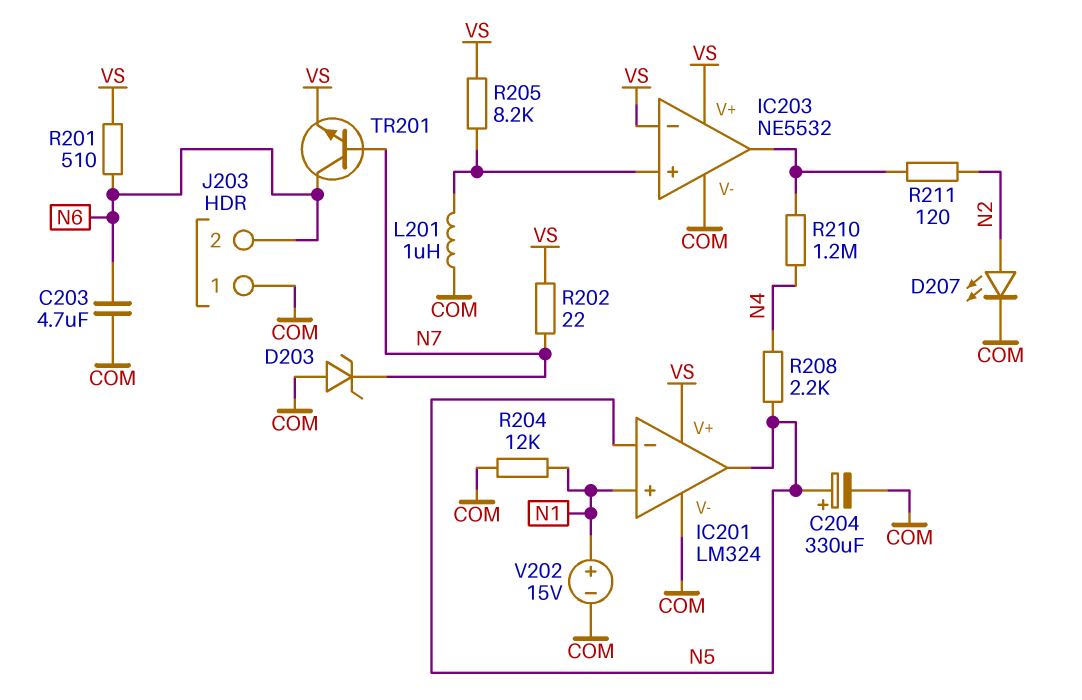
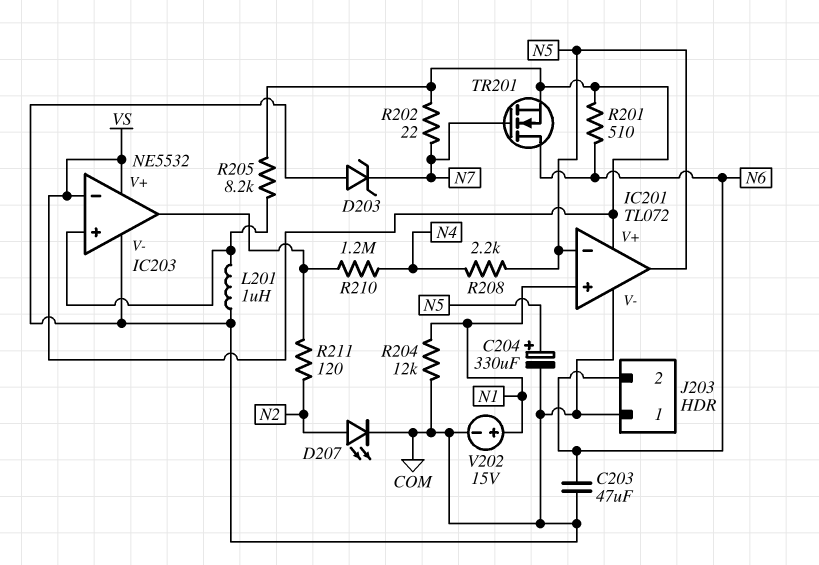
C203: 4.7uF (COM, N6) -> 47uF (COM, N6)
IC201: LM324 -> TL072
TR201: NPN (B N7, C N6, E VS) -> NMOS (G N7, D N6, S VS)

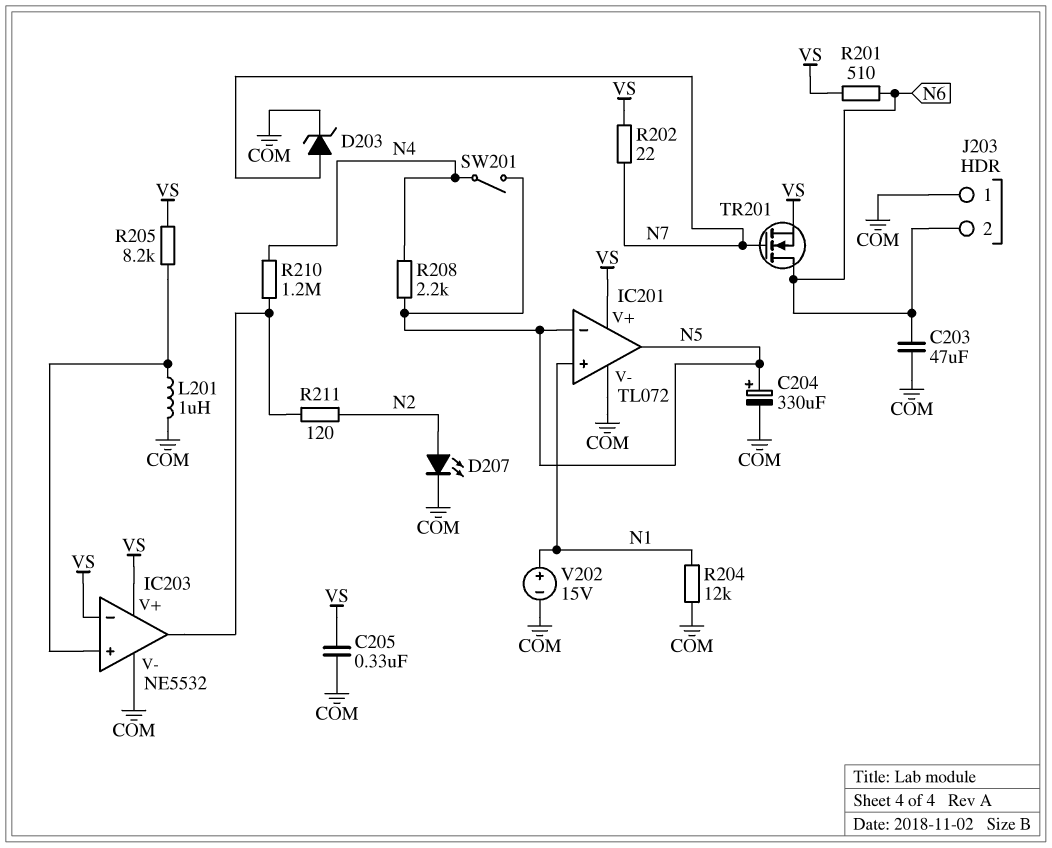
C205: none -> 330nF (COM, VS)
D203: zener (A COM, K N7) -> zener (A N7, K COM)
SW201: none -> switch (N4, N5)

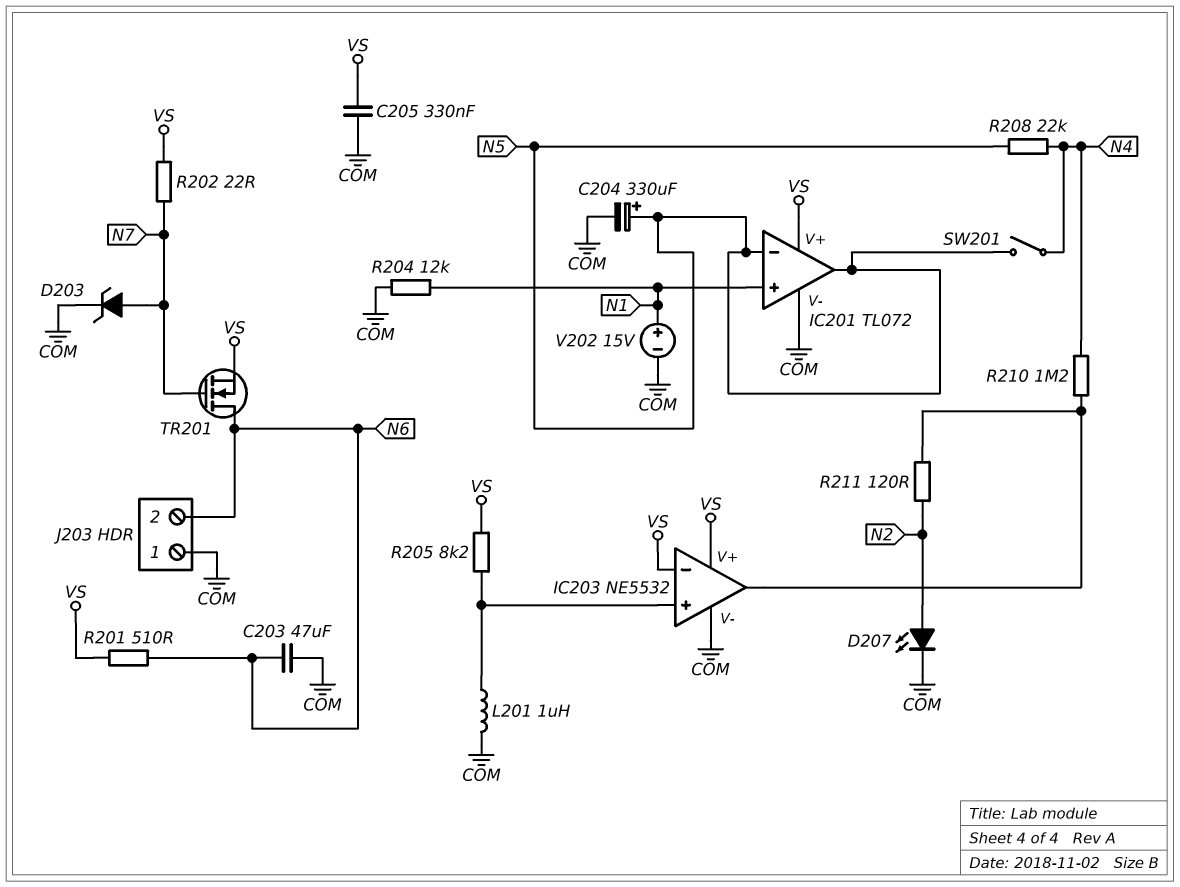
R208: 2.2k (N4, N5) -> 22k (N4, N5)

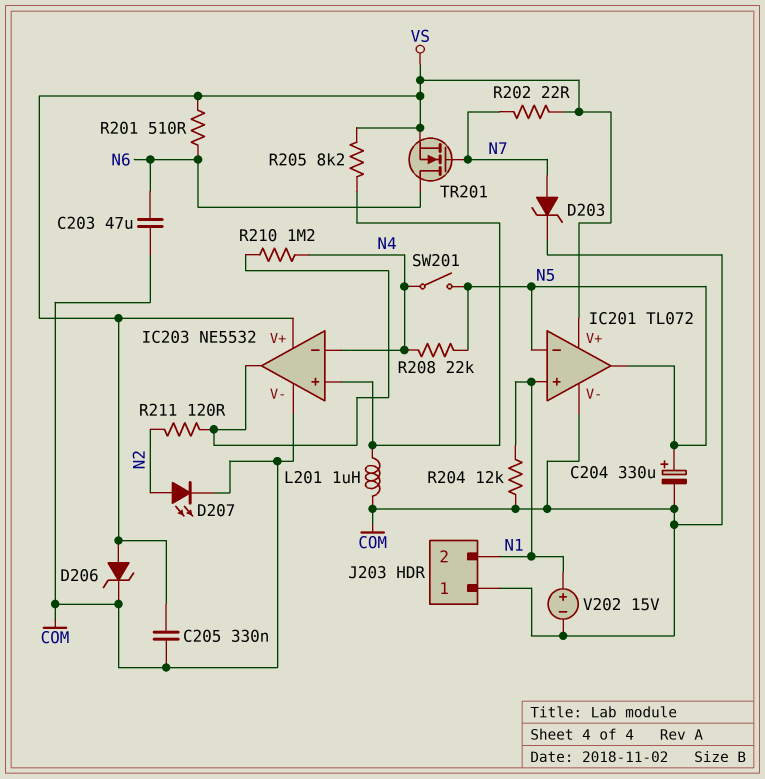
D206: none -> zener (A VS, K COM)
IC203 pin in-: VS -> N4
J203 pin 2: N6 -> N1

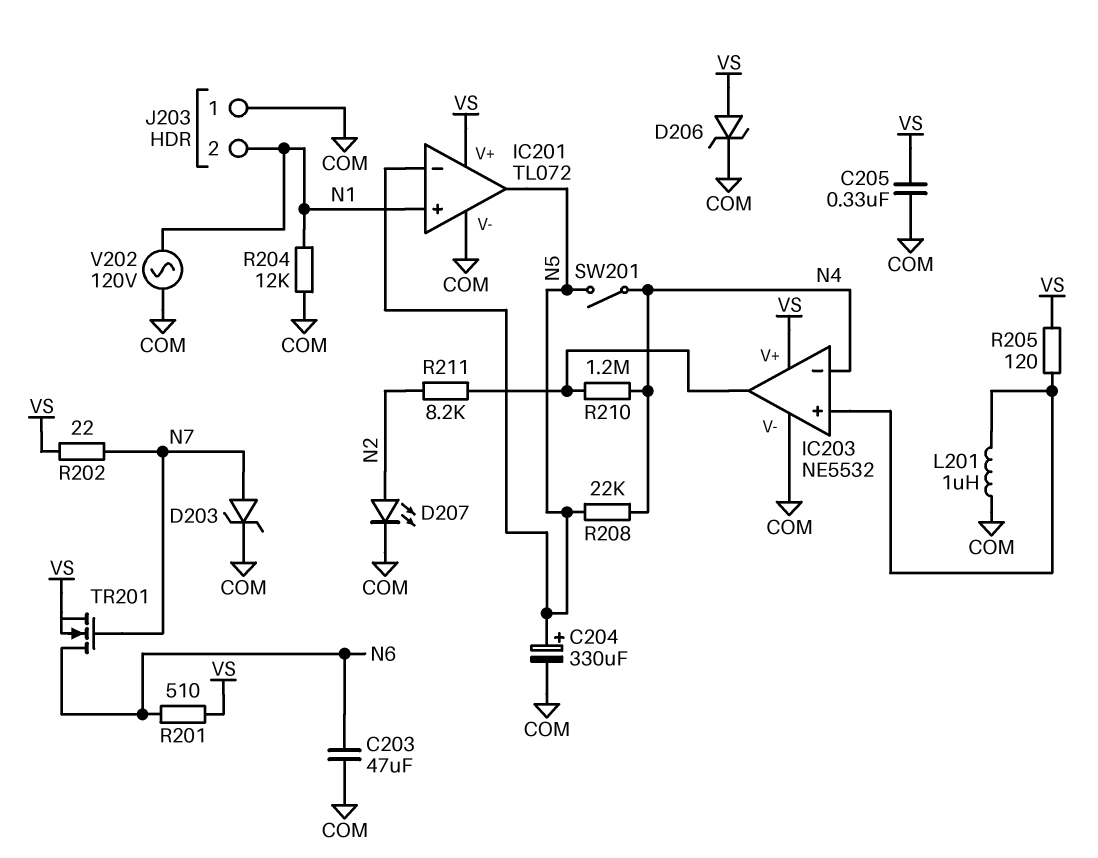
R205: 8.2k (IC203/in+, VS) -> 120 (IC203/in+, VS)
R211: 120 (IC203/out, N2) -> 8.2k (IC203/out, N2)
V202: 15V (plus N1, minus COM) -> AC 120V (COM, N1)

